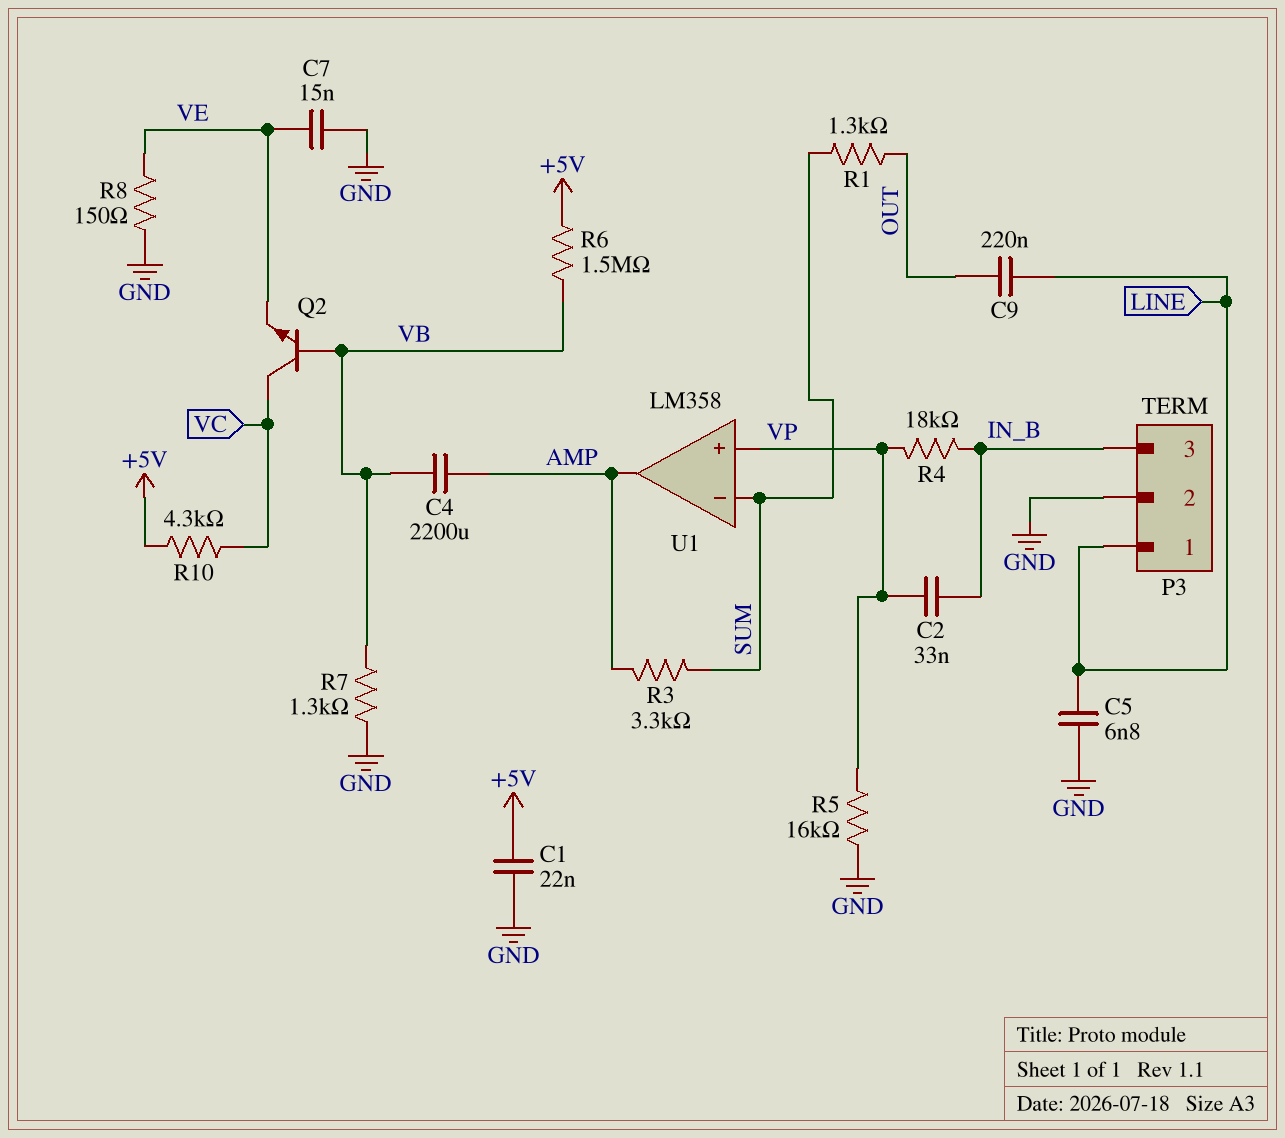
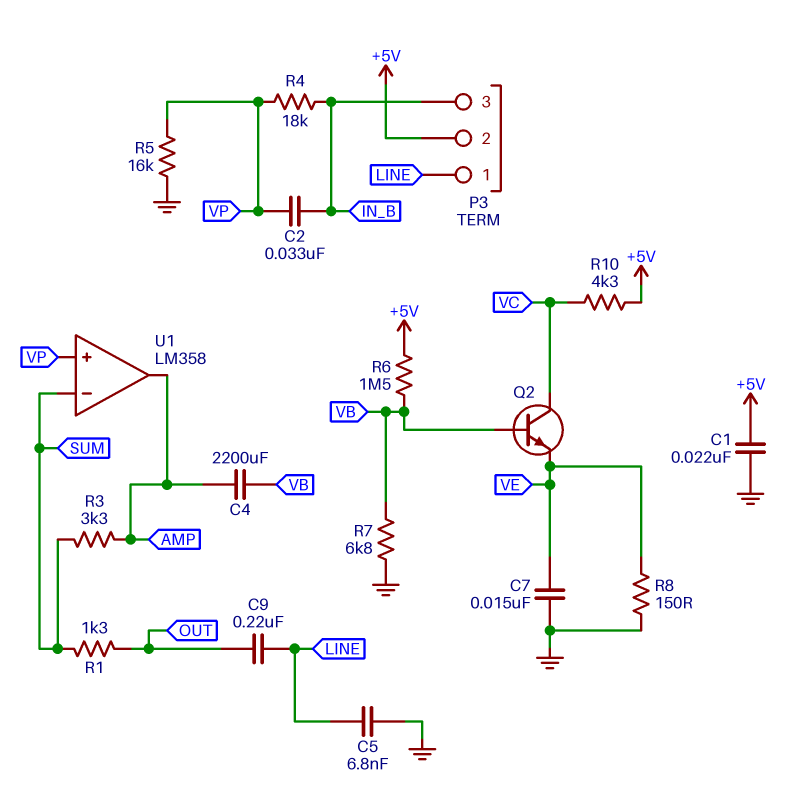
P3 pin 2: GND -> +5V
R7: 1.3k (GND, VB) -> 6.8k (GND, VB)

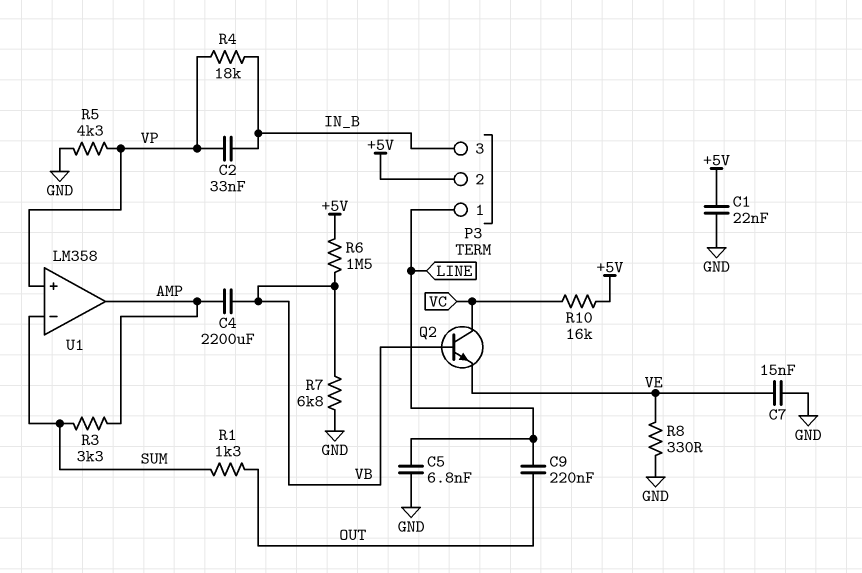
R5: 16k (GND, VP) -> 4.3k (GND, VP)
R8: 150 (GND, VE) -> 330 (GND, VE)
R10: 4.3k (+5V, VC) -> 16k (+5V, VC)

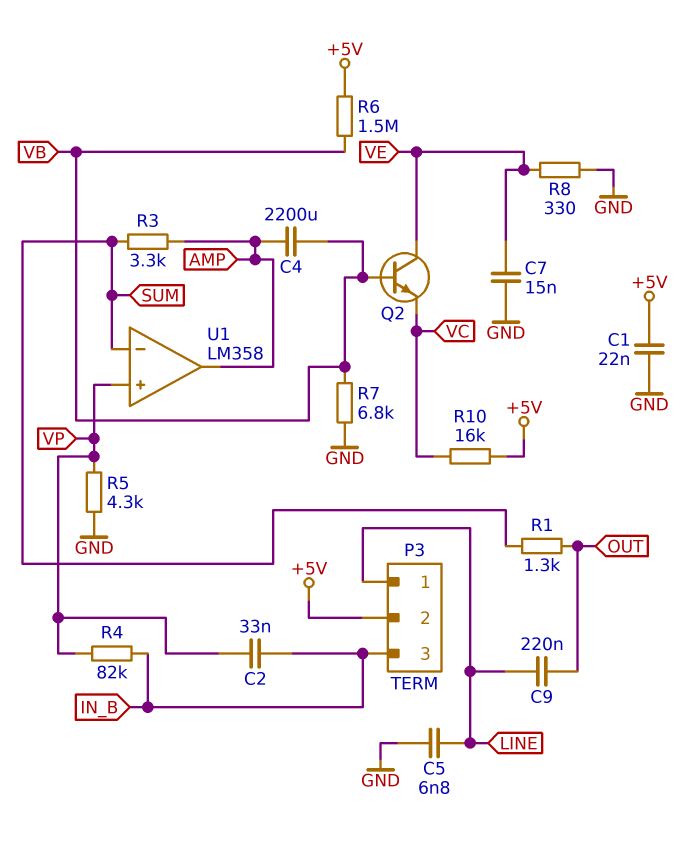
Q2: NPN (B VB, C VC, E VE) -> NPN (B VB, C VE, E VC)
R4: 18k (IN_B, VP) -> 82k (IN_B, VP)

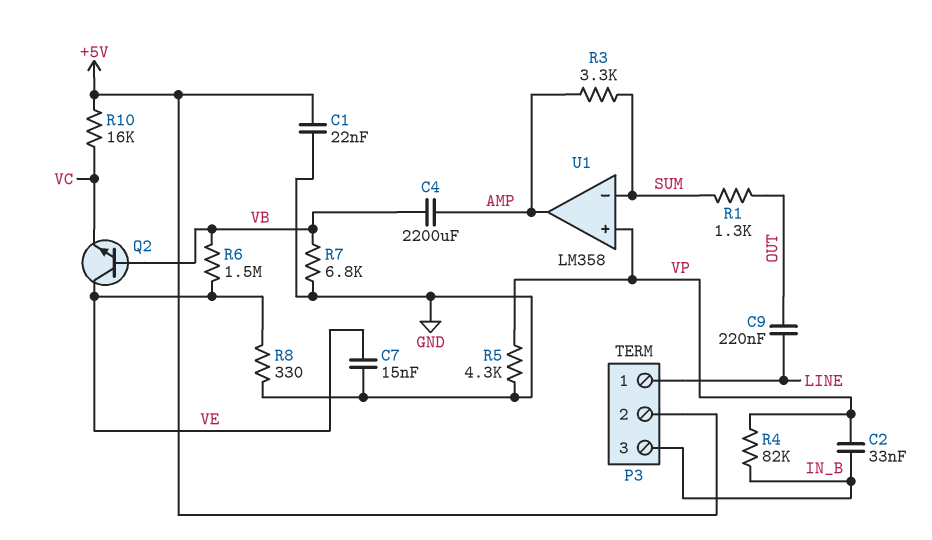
C5: 6.8nF (GND, LINE) -> none
R6: 1.5M (+5V, VB) -> 1.5M (VB, VE)

